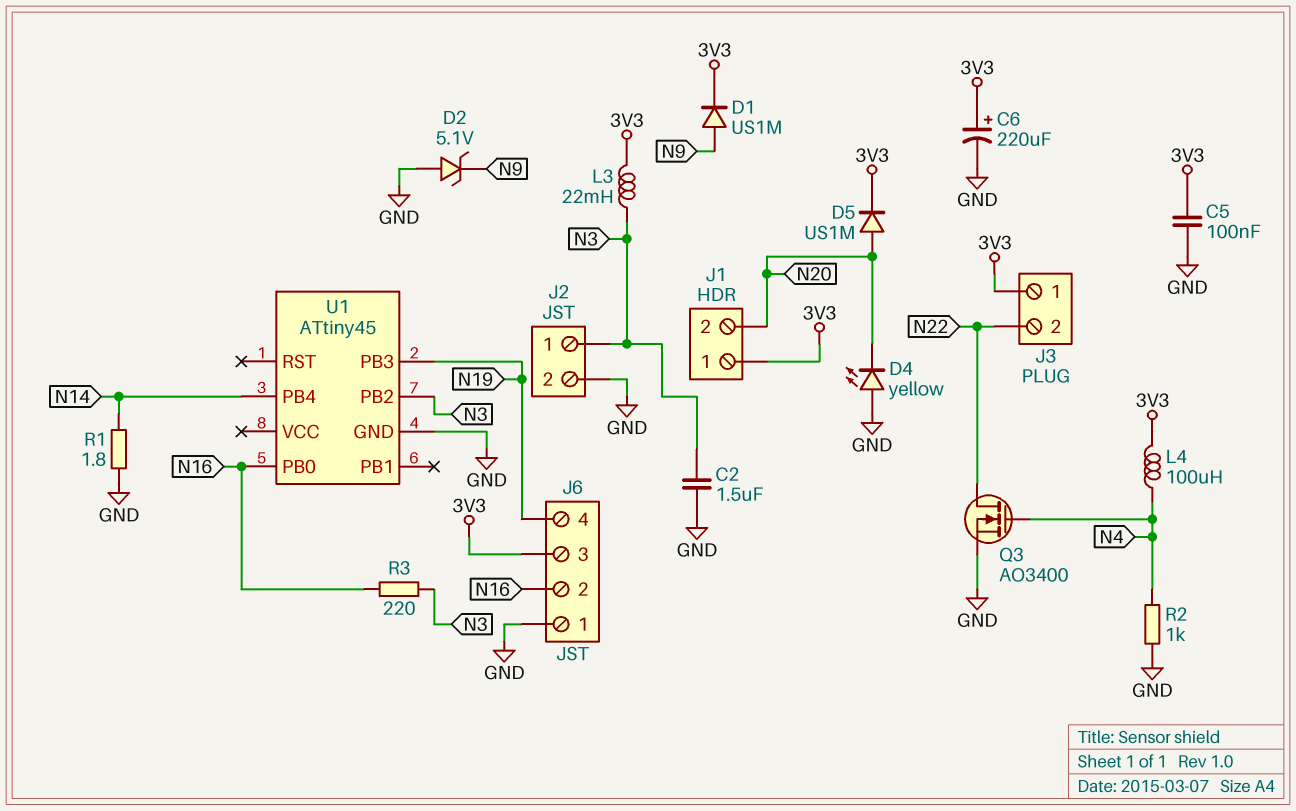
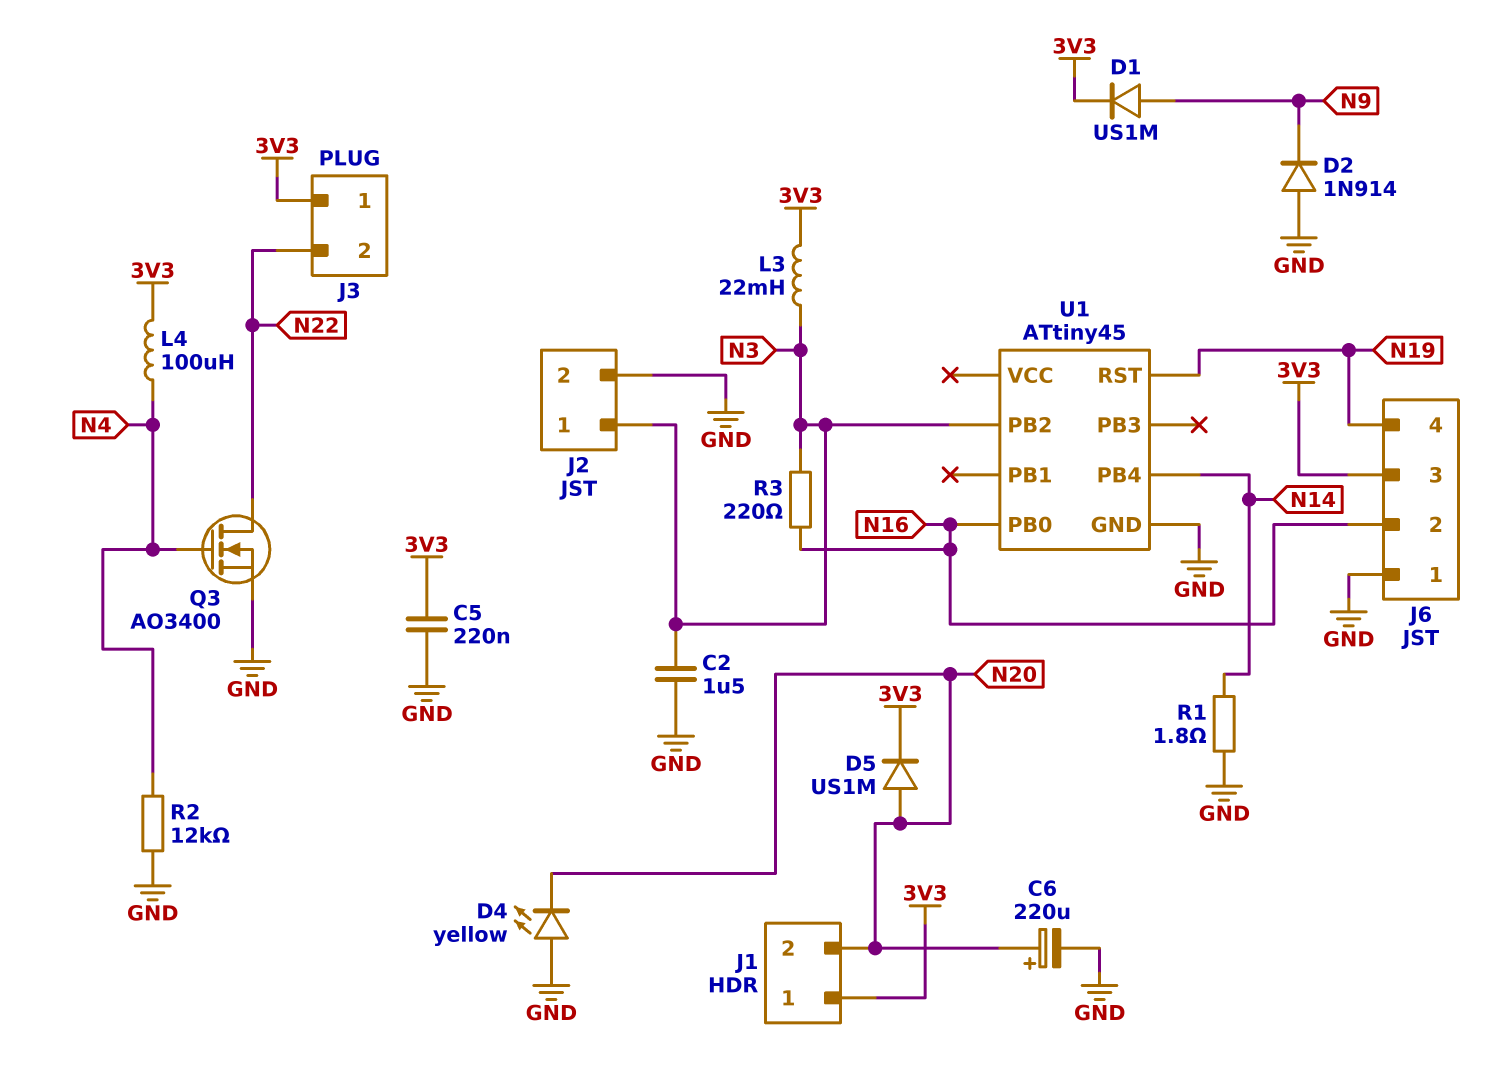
C5: 100nF (3V3, GND) -> 220nF (3V3, GND)
C6: 220uF (plus 3V3, minus GND) -> 220uF (plus N20, minus GND)
D2: zener 5.1V (A GND, K N9) -> diode 1N914 (A GND, K N9)
R2: 1k (GND, N4) -> 12k (GND, N4)
U1 pin PB3: N19 -> none
U1 pin RST: none -> N19

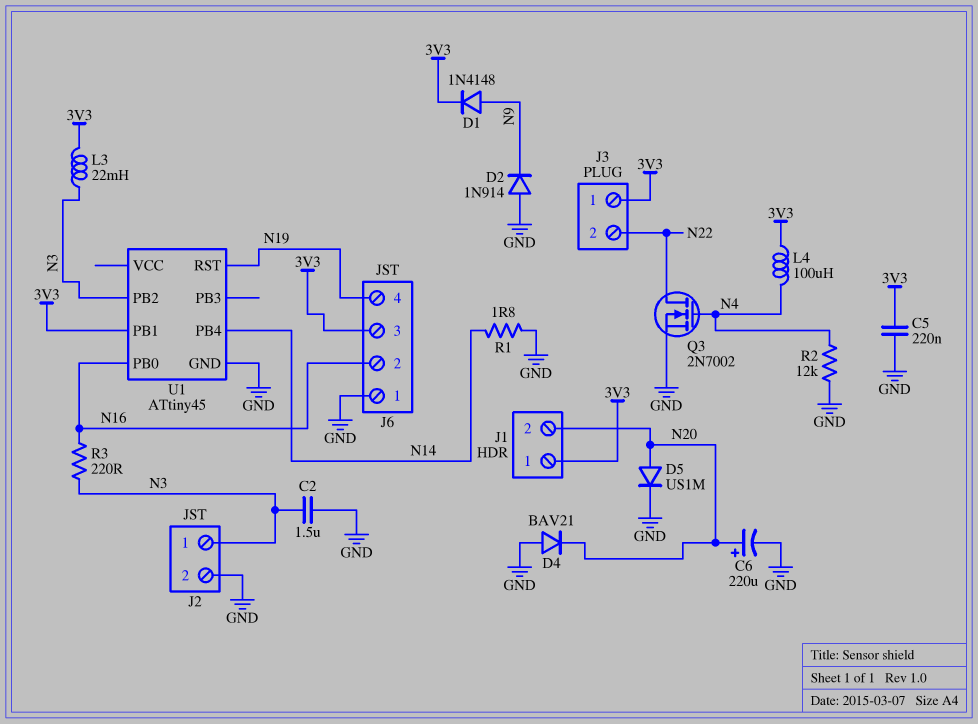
D1: diode US1M (A N9, K 3V3) -> diode 1N4148 (A N9, K 3V3)
D4: LED yellow (A GND, K N20) -> diode BAV21 (A GND, K N20)
D5: diode US1M (A N20, K 3V3) -> diode US1M (A N20, K GND)
Q3: NMOS AO3400 (G N4, D N22, S GND) -> NMOS 2N7002 (G N4, D N22, S GND)
U1 pin PB1: none -> 3V3

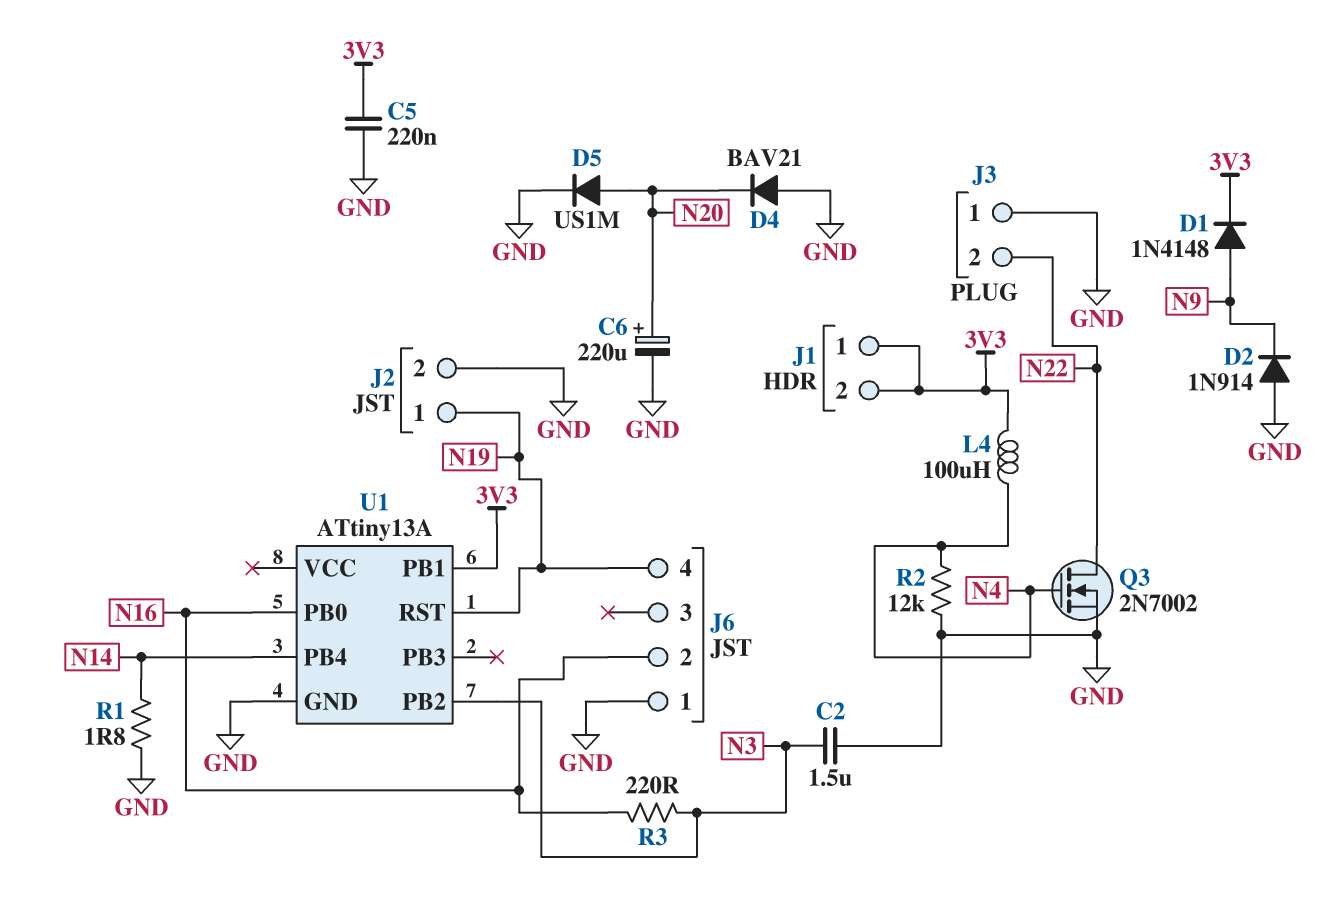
J1 pin 2: N20 -> 3V3
J2 pin 1: N3 -> N19
J3 pin 1: 3V3 -> GND
J6 pin 3: 3V3 -> none
L3: 22mH (3V3, N3) -> none
U1: ATtiny45 -> ATtiny13A

